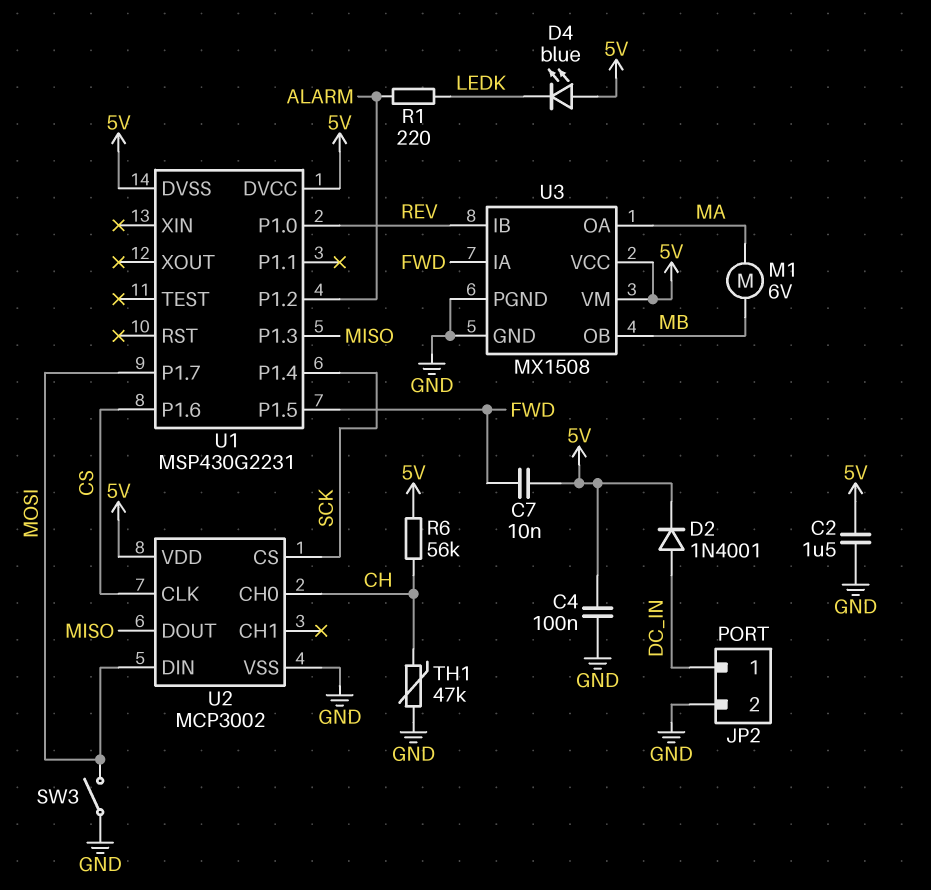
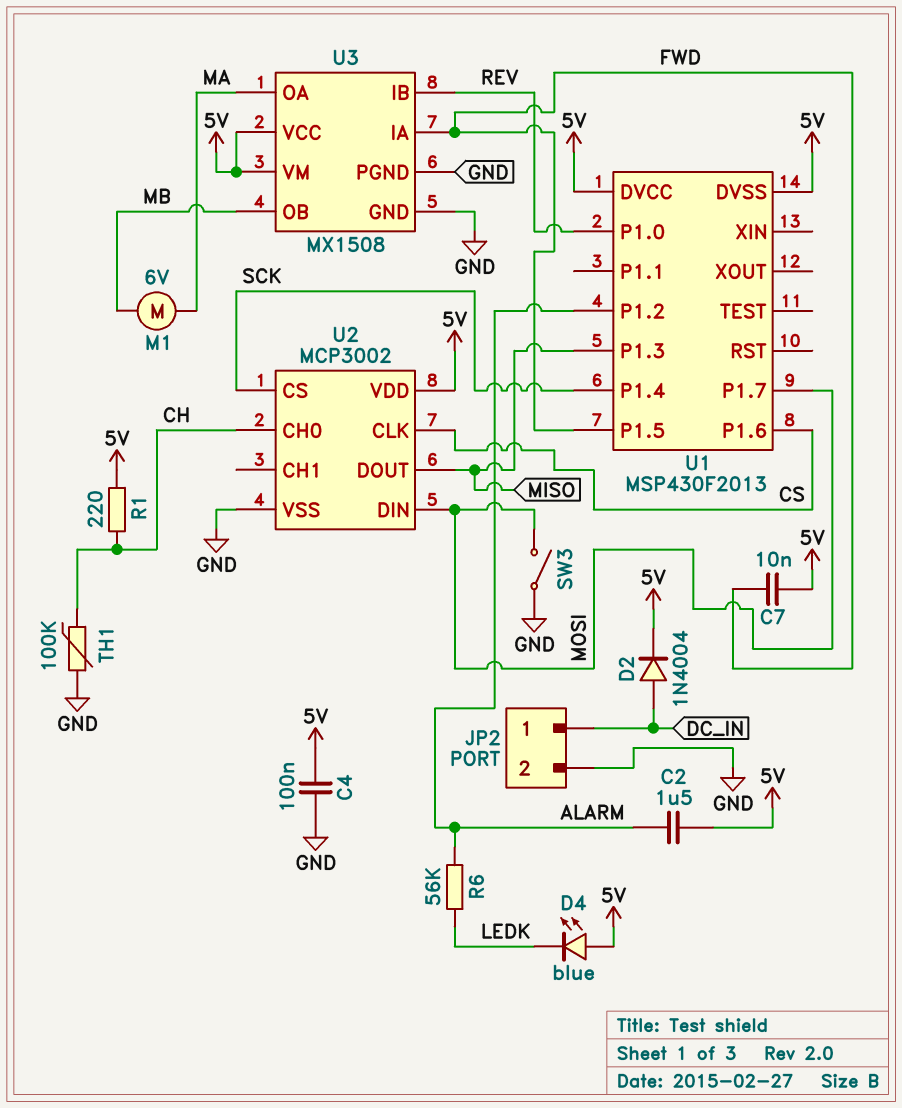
C2: 1.5uF (5V, GND) -> 1.5uF (5V, ALARM)
D2: diode 1N4001 (A DC_IN, K 5V) -> diode 1N4004 (A DC_IN, K 5V)
R1: 220 (ALARM, LEDK) -> 220 (5V, CH)
R6: 56k (5V, CH) -> 56k (ALARM, LEDK)
TH1: 47k (CH, GND) -> 100k (CH, GND)
U1: MSP430G2231 -> MSP430F2013

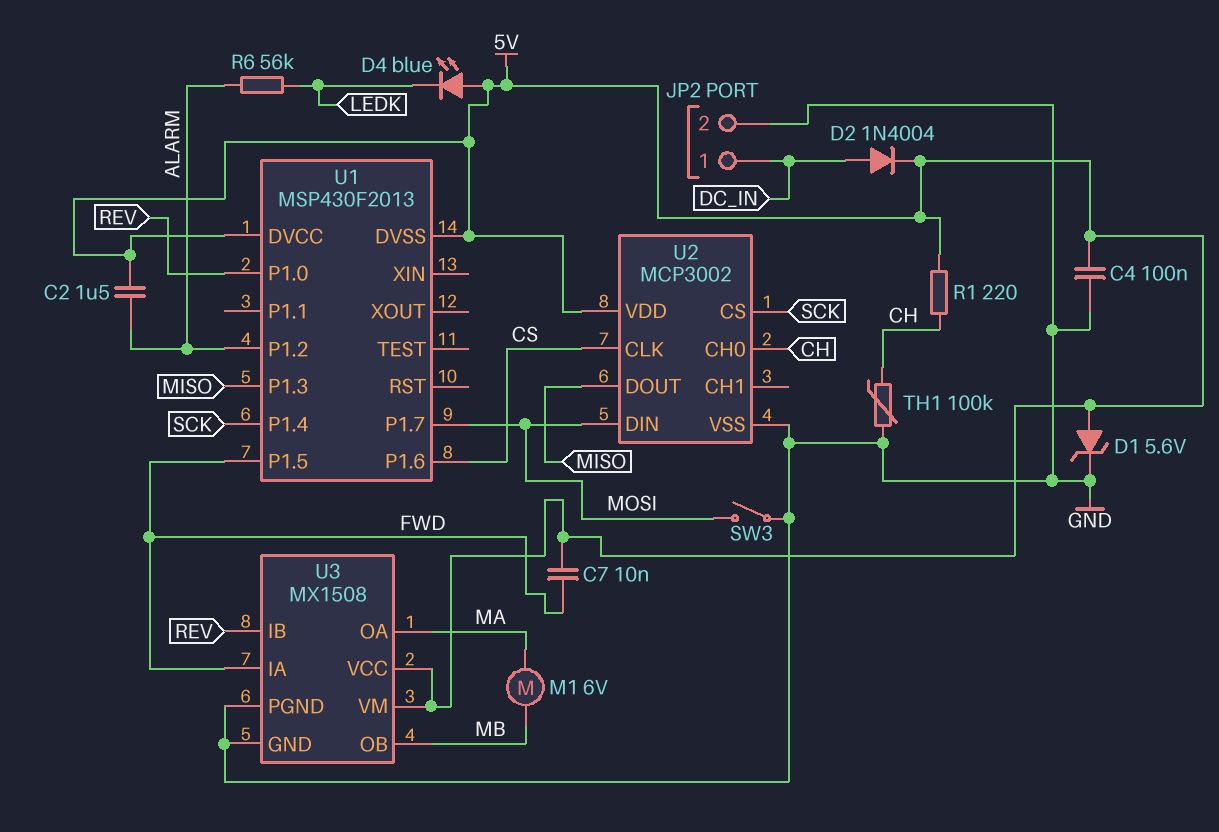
D1: none -> zener 5.6V (A 5V, K GND)

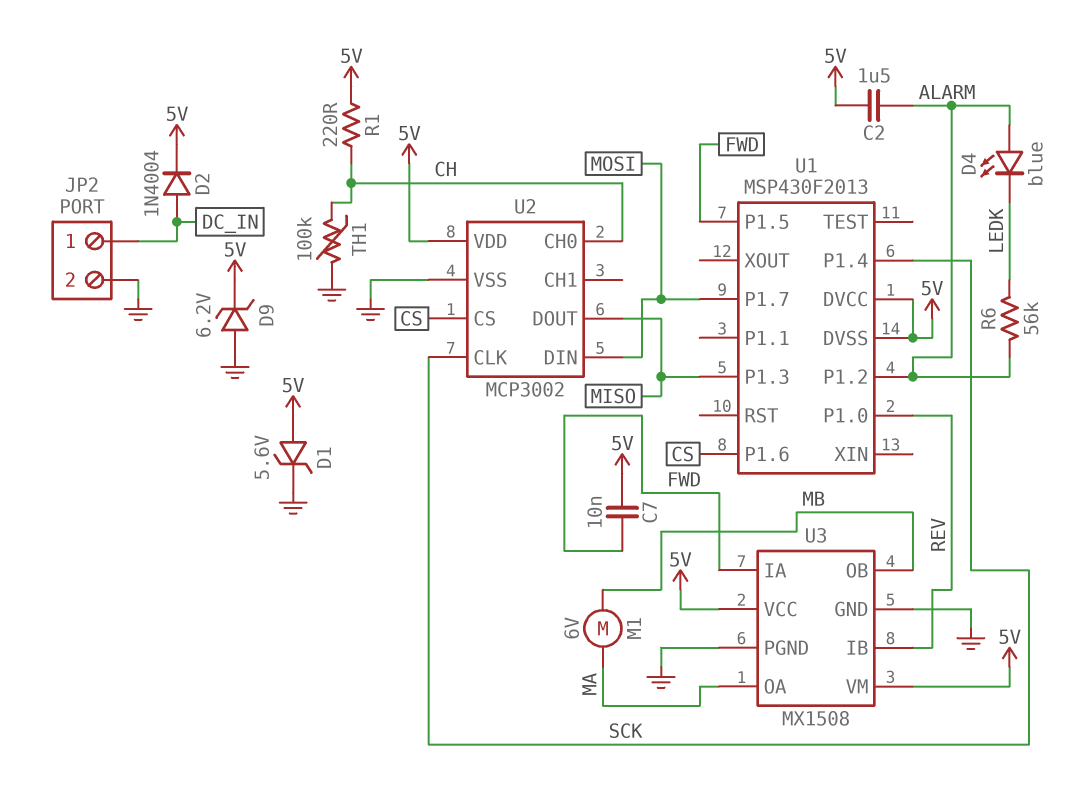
C4: 100nF (5V, GND) -> none
D4: LED blue (A 5V, K LEDK) -> LED blue (A ALARM, K LEDK)
D9: none -> zener 6.2V (A GND, K 5V)
SW3: switch (GND, MOSI) -> none
U2 pin CLK: CS -> SCK
U2 pin CS: SCK -> CS

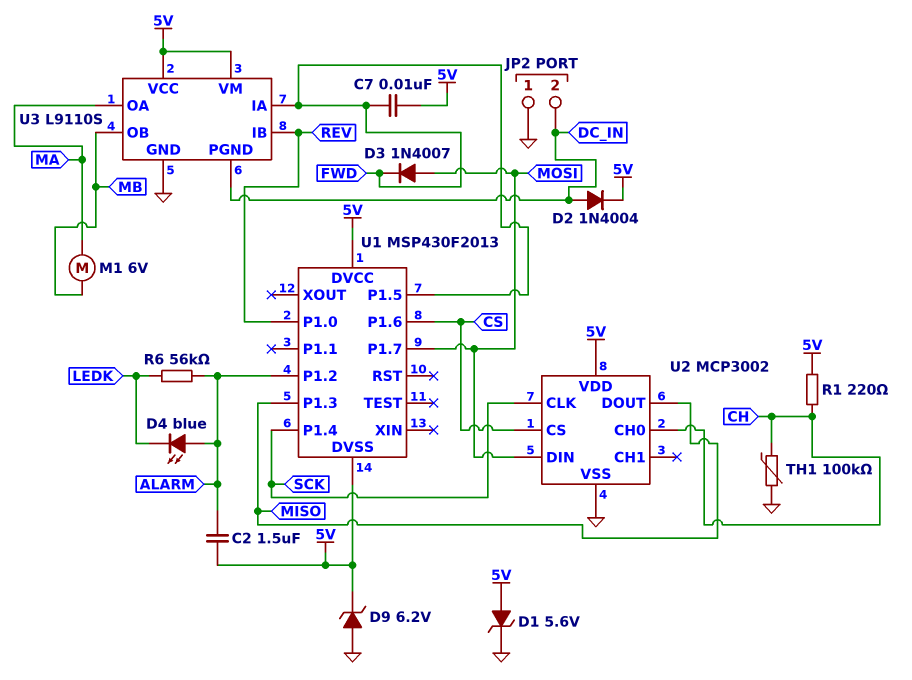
D3: none -> diode 1N4007 (A MOSI, K FWD)
JP2 pin 1: DC_IN -> GND
JP2 pin 2: GND -> DC_IN
U3: MX1508 -> L9110S
U3 pin PGND: GND -> DC_IN

